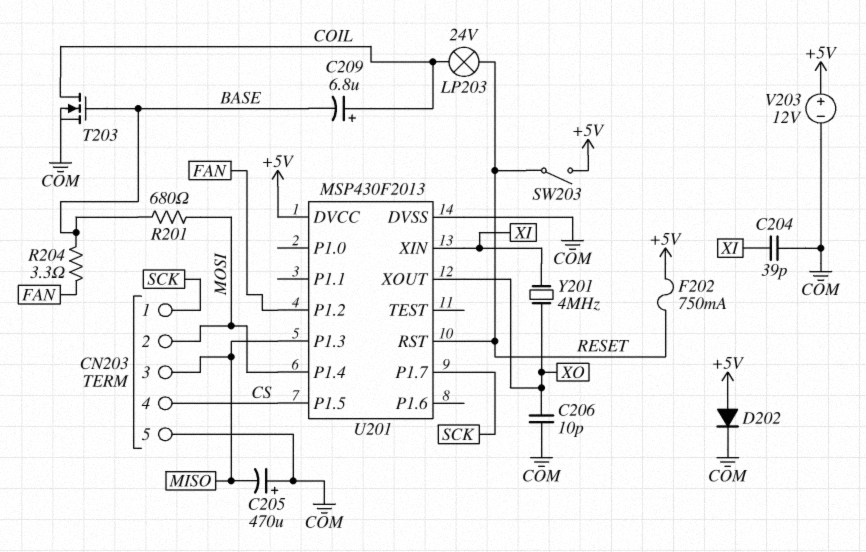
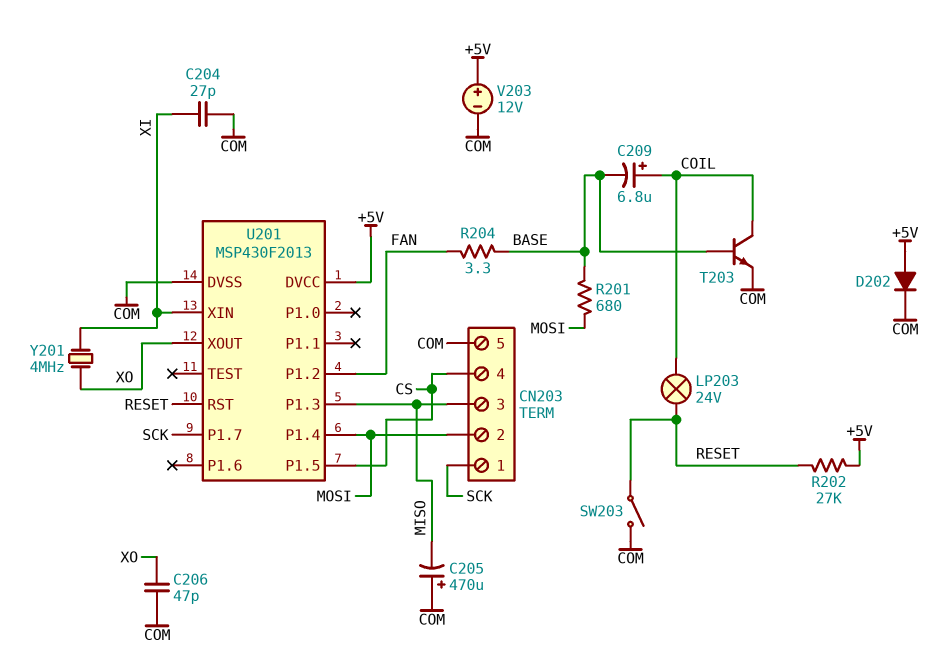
C204: 39pF (COM, XI) -> 27pF (COM, XI)
C206: 10pF (COM, XO) -> 47pF (COM, XO)
F202: 750mA (+5V, RESET) -> none
R202: none -> 27k (+5V, RESET)
SW203: switch (+5V, RESET) -> switch (COM, RESET)
T203: NMOS (G BASE, D COIL, S COM) -> NPN (B BASE, C COIL, E COM)

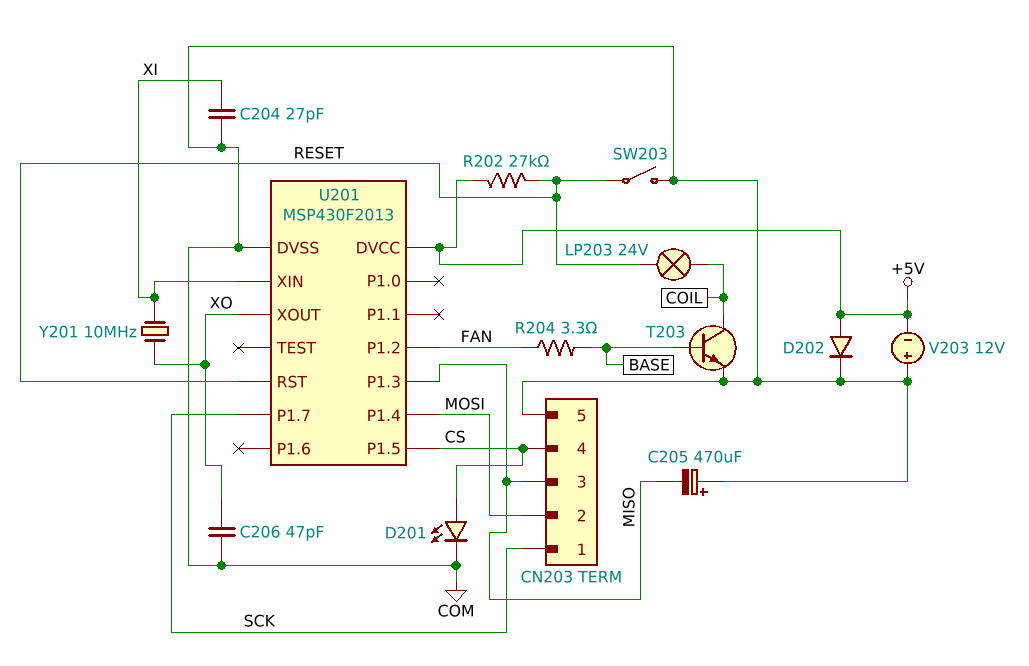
C209: 6.8uF (plus COIL, minus BASE) -> none
D201: none -> LED (A CS, K COM)
R201: 680 (BASE, MOSI) -> none
V203: 12V (plus +5V, minus COM) -> 12V (plus COM, minus +5V)
Y201: 4MHz (XI, XO) -> 10MHz (XI, XO)

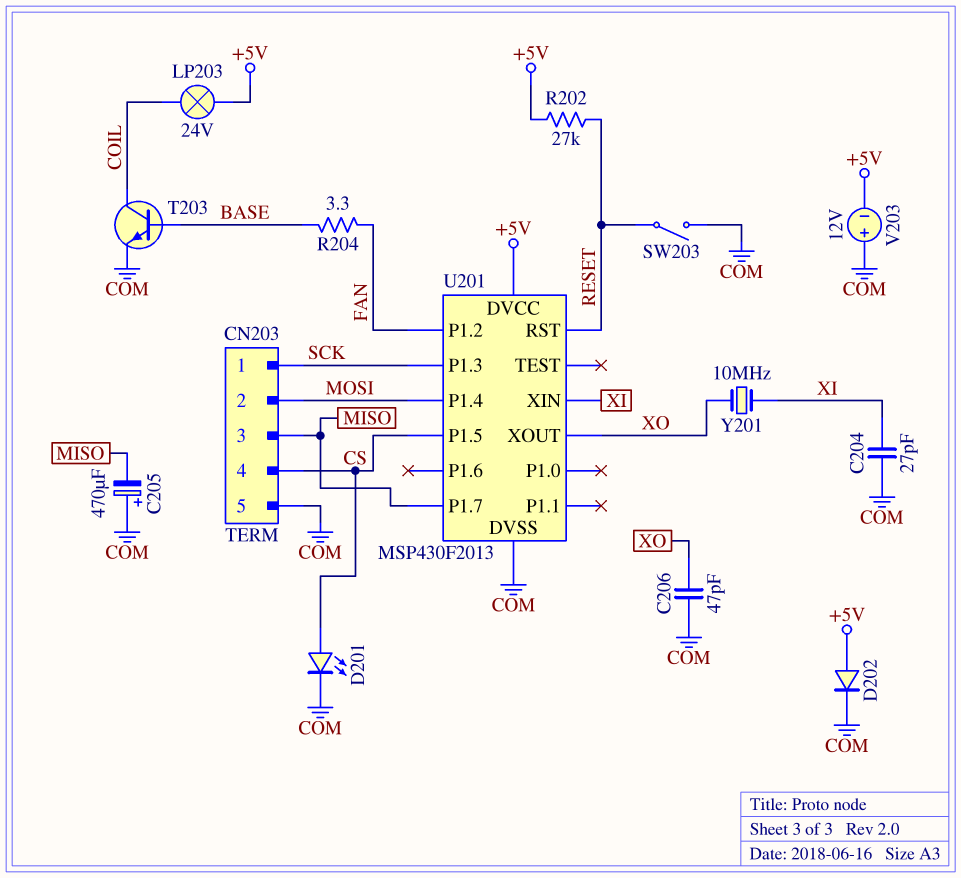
LP203: lamp 24V (COIL, RESET) -> lamp 24V (+5V, COIL)
U201 pin P1.3: MISO -> SCK
U201 pin P1.7: SCK -> MISO

